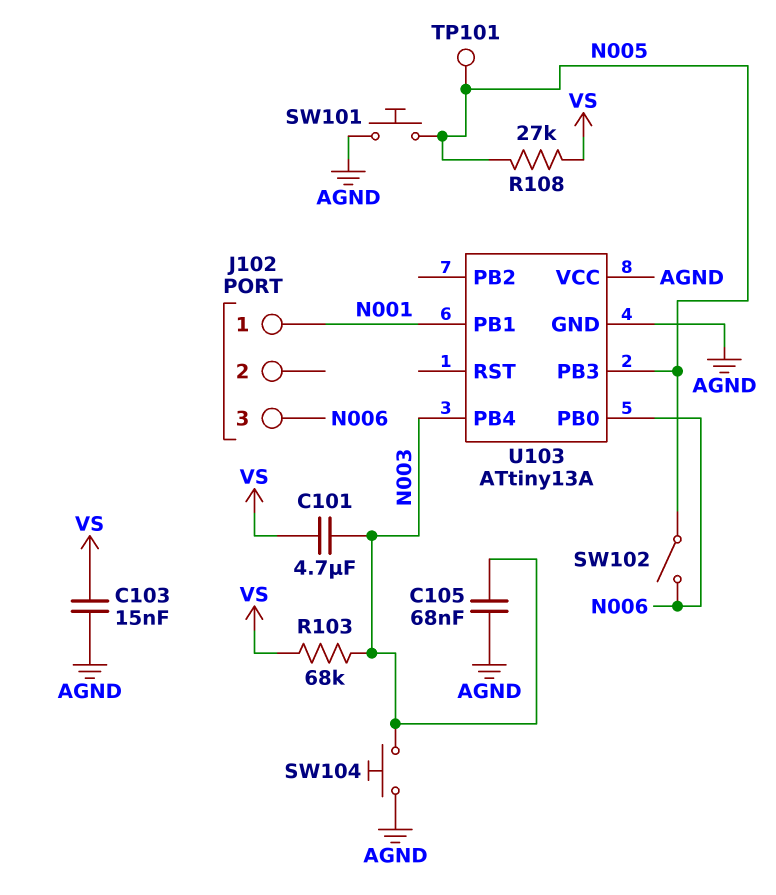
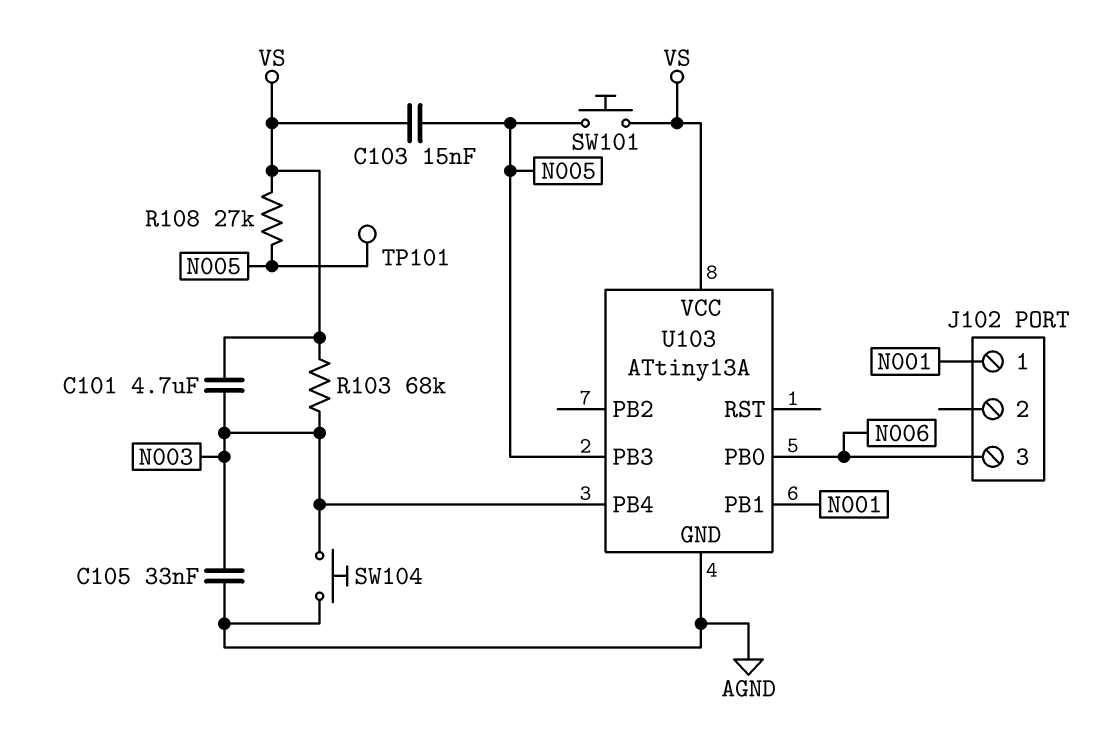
C103: 15nF (AGND, VS) -> 15nF (N005, VS)
C105: 68nF (AGND, N003) -> 33nF (AGND, N003)
SW101: button (AGND, N005) -> button (N005, VS)
SW102: switch (N005, N006) -> none
U103 pin VCC: AGND -> VS

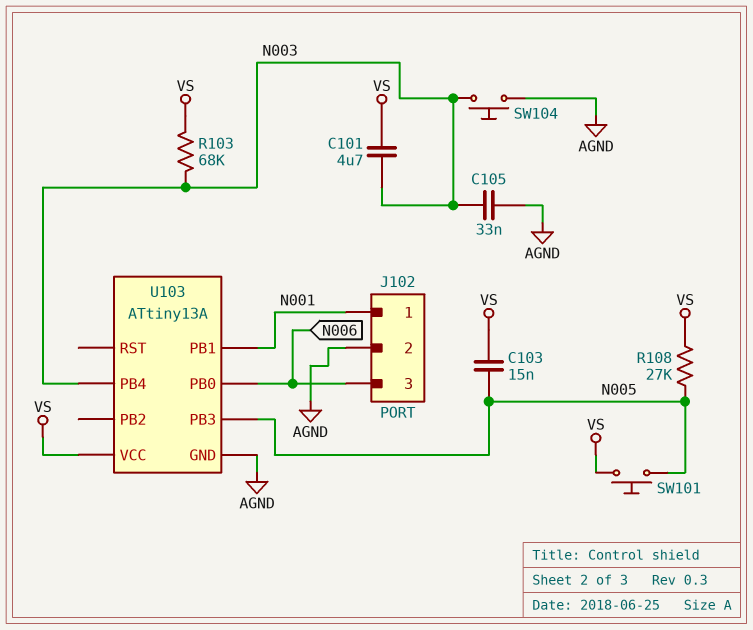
J102 pin 2: none -> AGND
TP101: test point (N005) -> none

